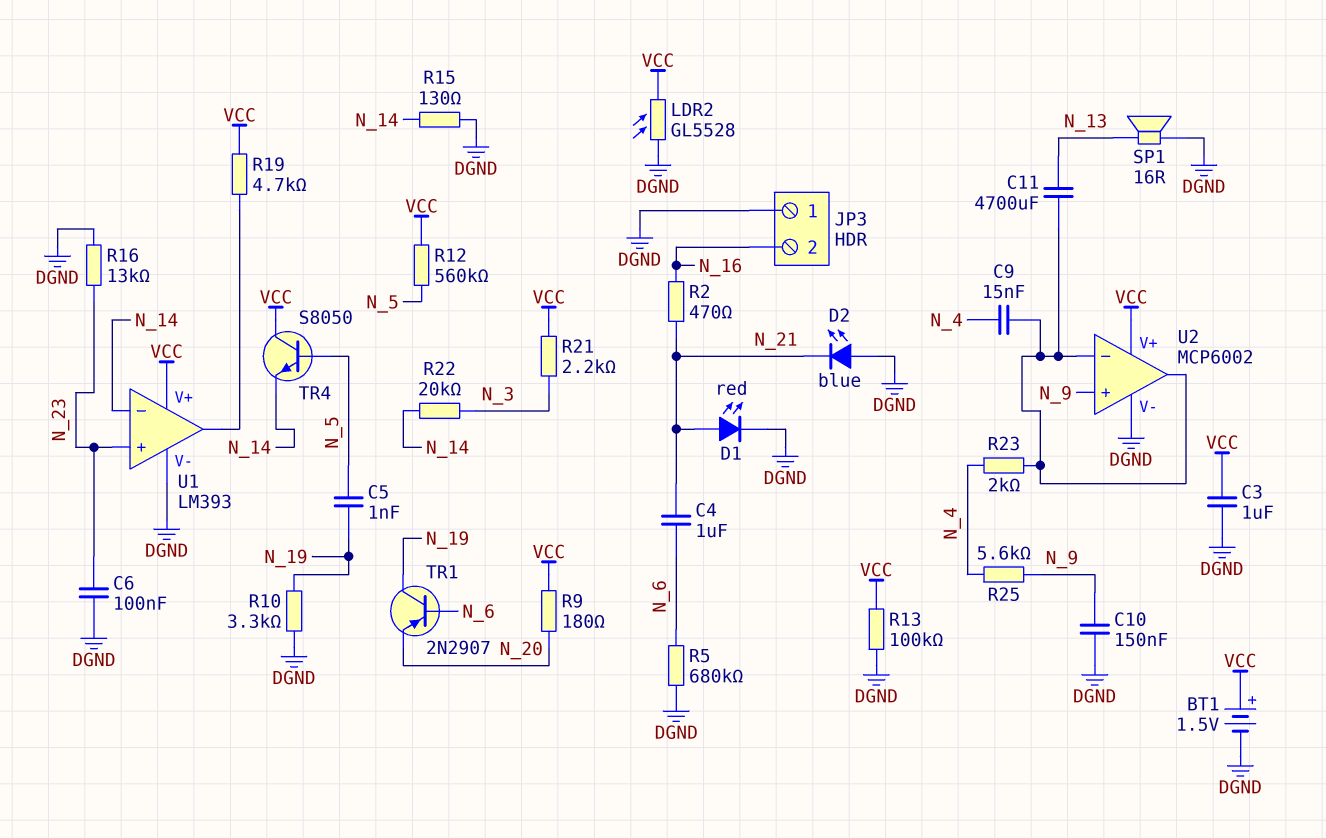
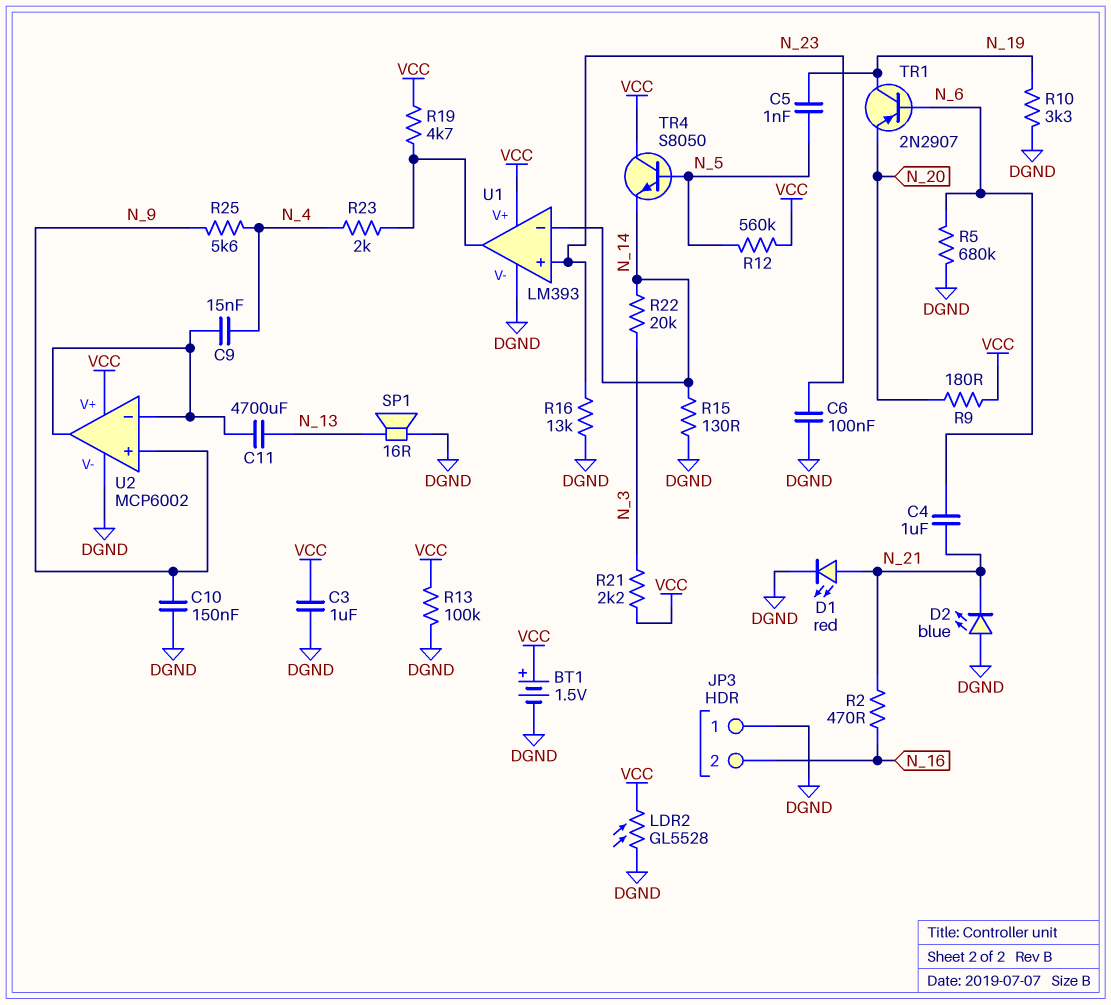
R23: 2k (N_4, U2/in-) -> 2k (N_4, U1/out)

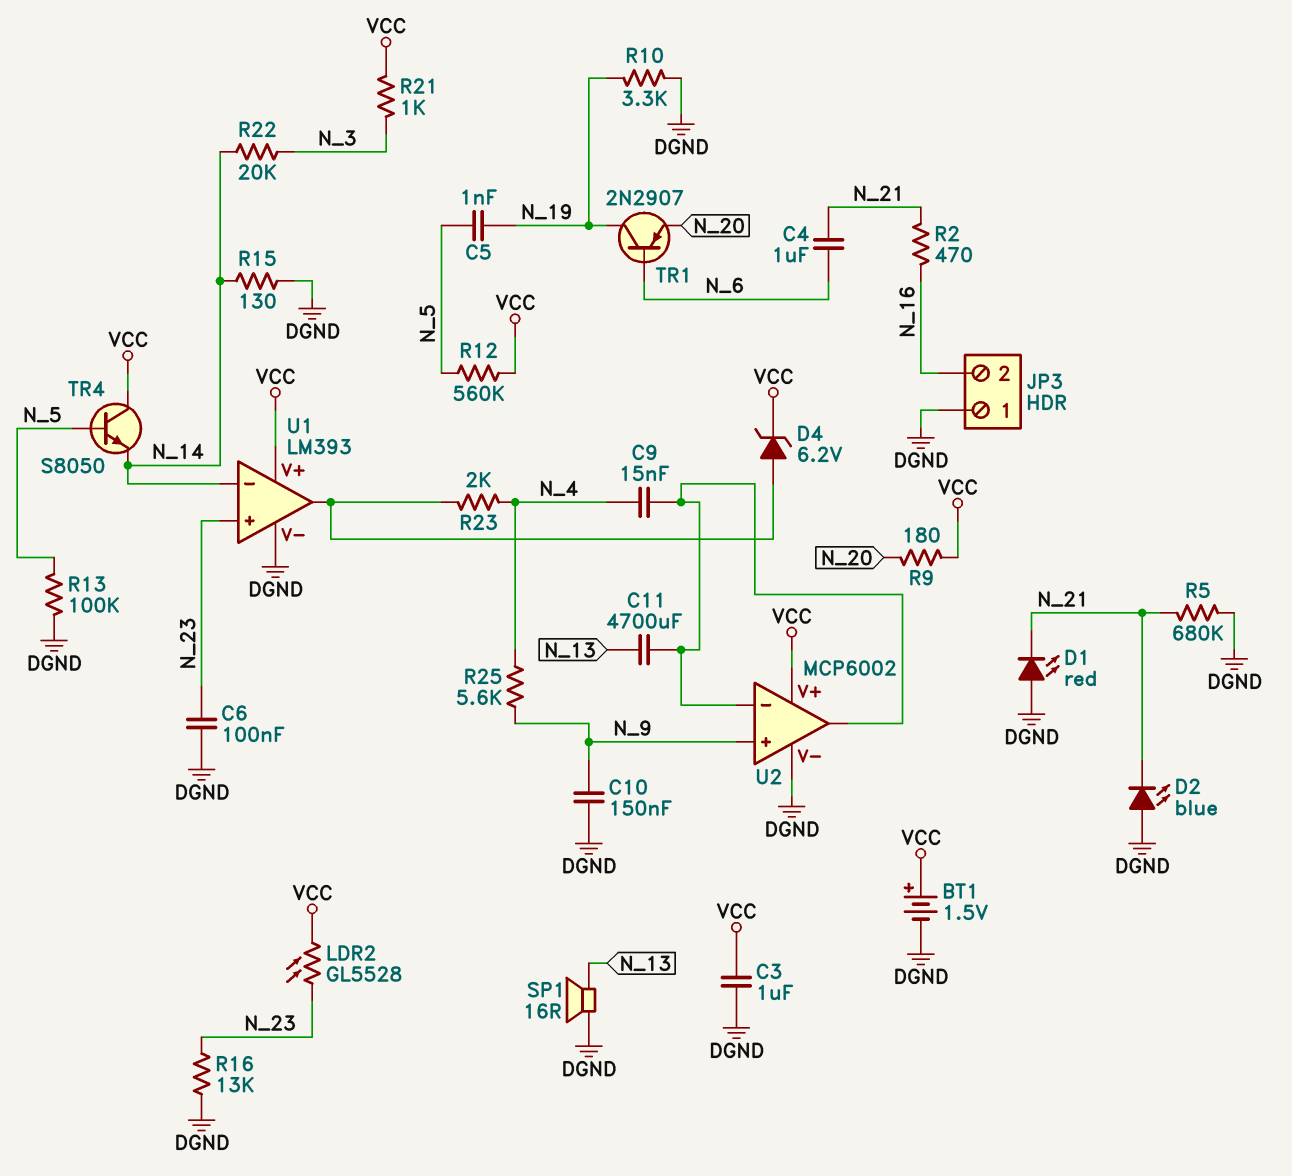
D1: LED red (A N_21, K DGND) -> LED red (A DGND, K N_21)
D4: none -> zener 6.2V (A U1/out, K VCC)
LDR2: GL5528 (DGND, VCC) -> GL5528 (N_23, VCC)
R5: 680k (DGND, N_6) -> 680k (DGND, N_21)
R13: 100k (DGND, VCC) -> 100k (DGND, N_5)
R19: 4.7k (U1/out, VCC) -> none
R21: 2.2k (N_3, VCC) -> 1k (N_3, VCC)

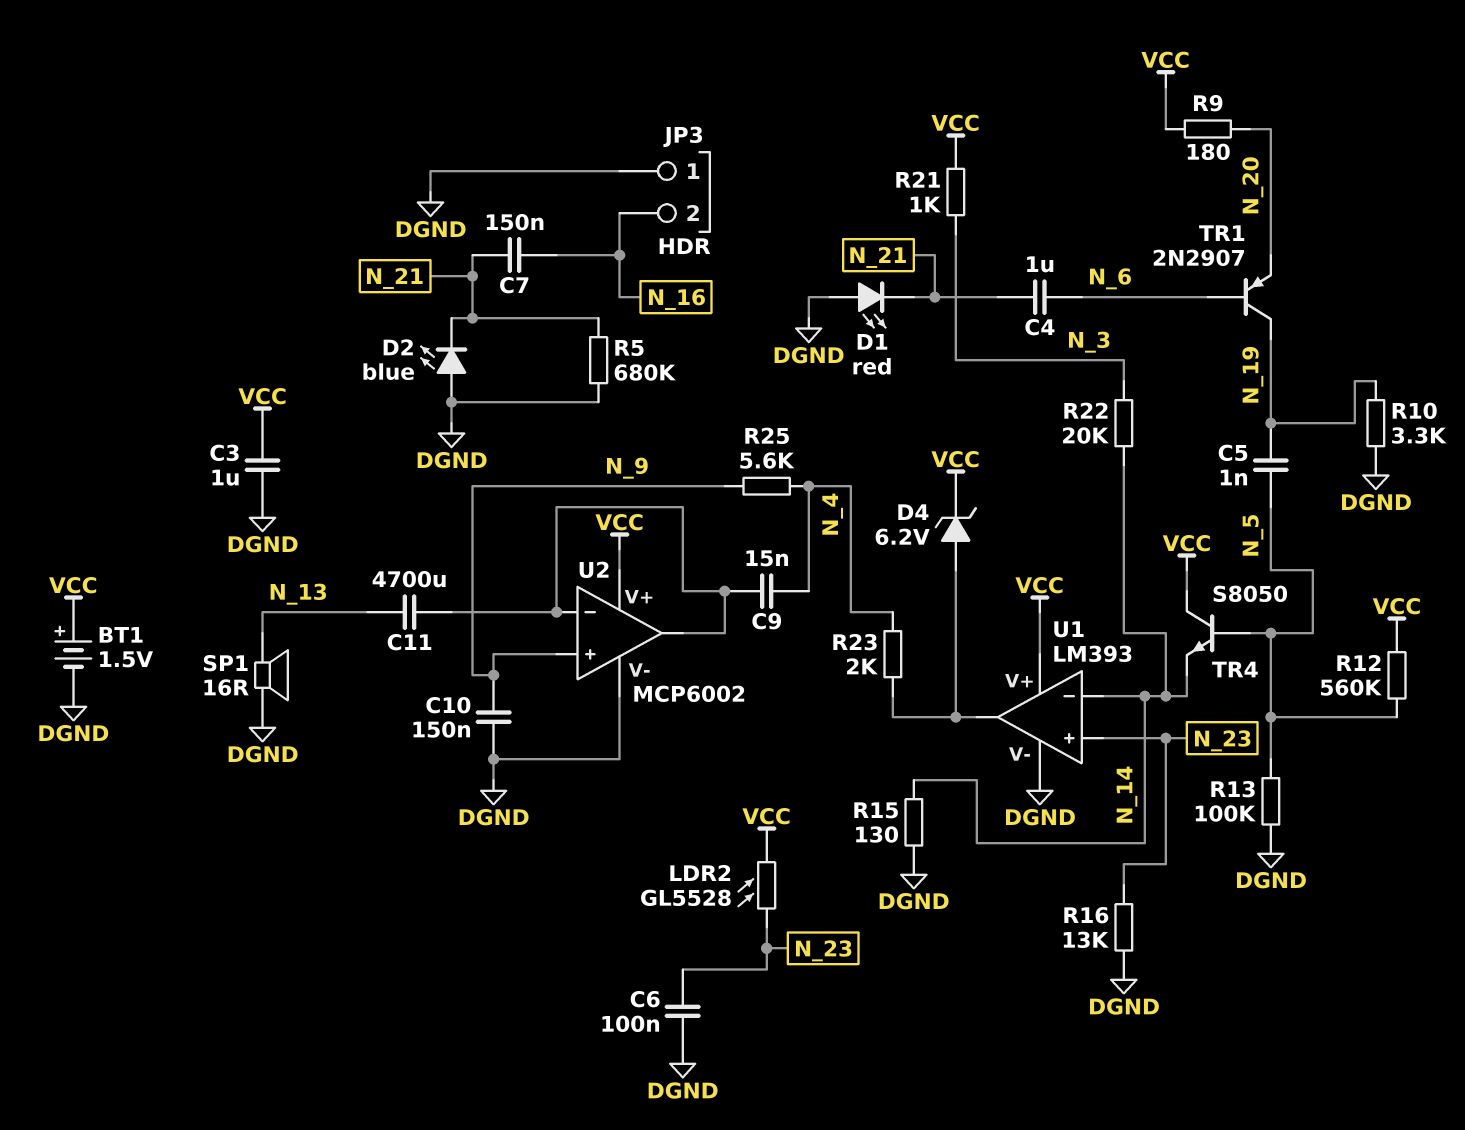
C7: none -> 150nF (N_16, N_21)
R2: 470 (N_16, N_21) -> none

